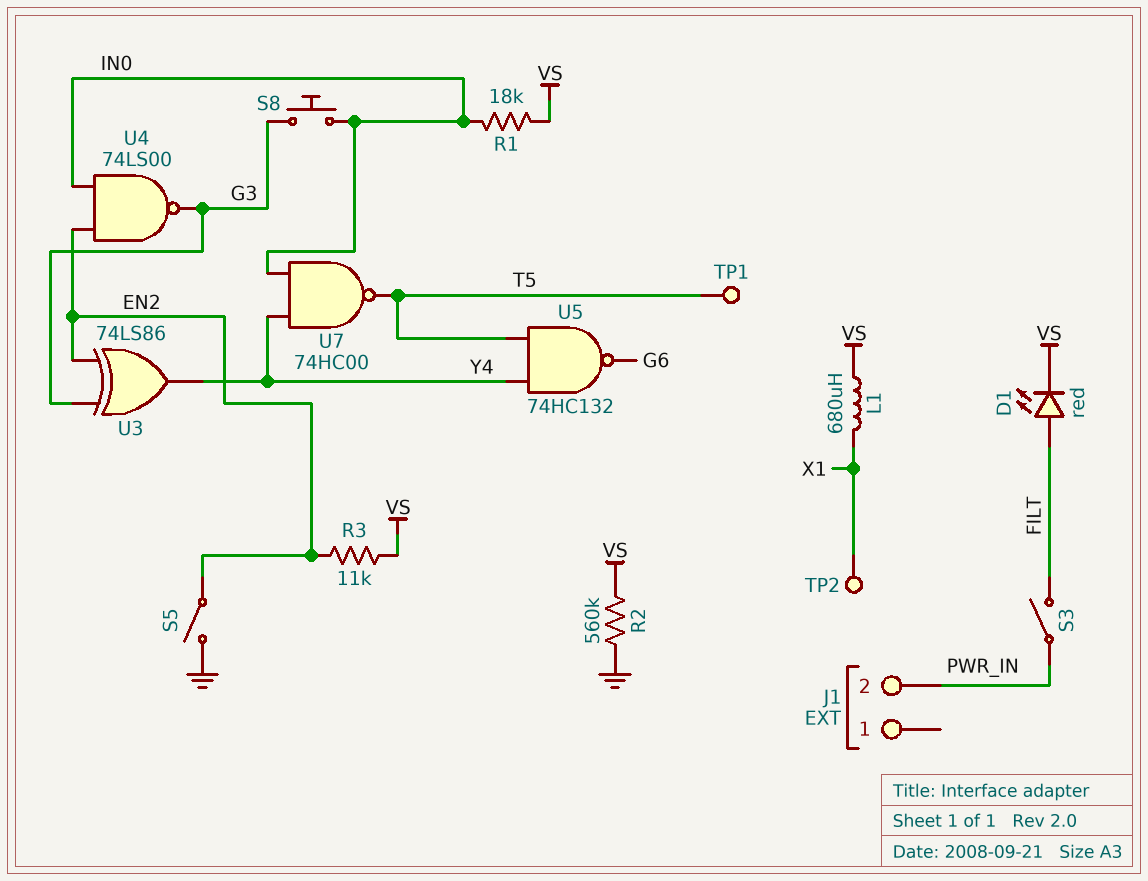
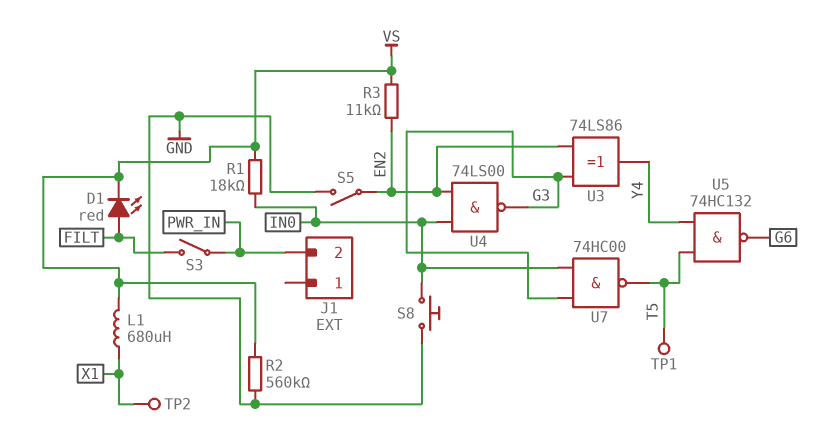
S8: button (G3, IN0) -> button (GND, IN0)
U7: NAND 74HC00 (in IN0, in Y4, out T5) -> NAND 74HC00 (in G3, in IN0, out T5)

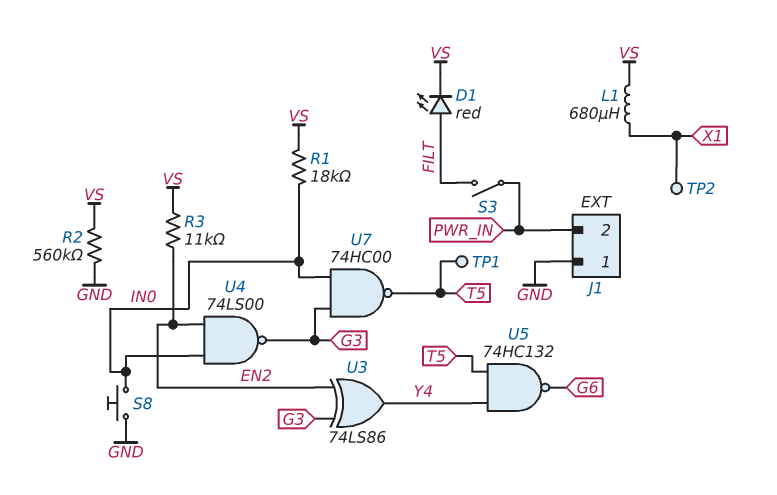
J1 pin 1: none -> GND
S5: switch (EN2, GND) -> none

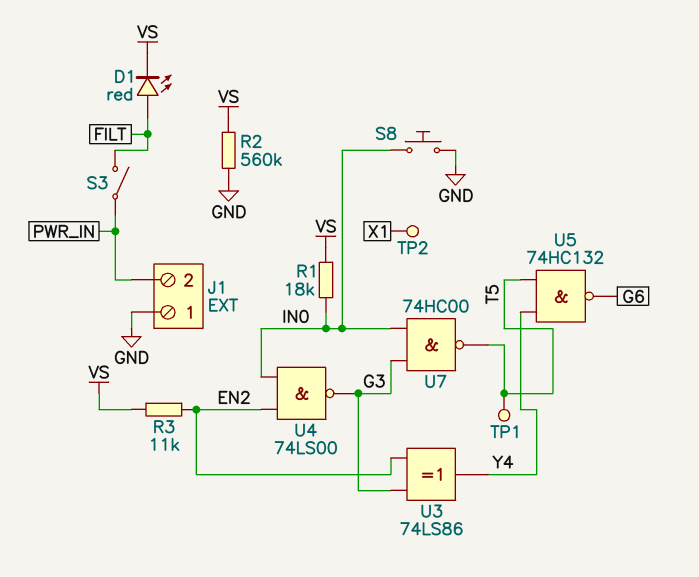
L1: 680uH (VS, X1) -> none

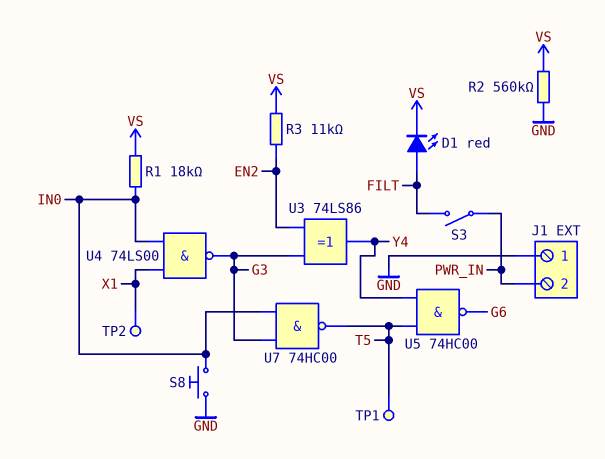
U4: NAND 74LS00 (in EN2, in IN0, out G3) -> NAND 74LS00 (in IN0, in X1, out G3)
U5: NAND 74HC132 (in T5, in Y4, out G6) -> NAND 74HC00 (in T5, in Y4, out G6)

